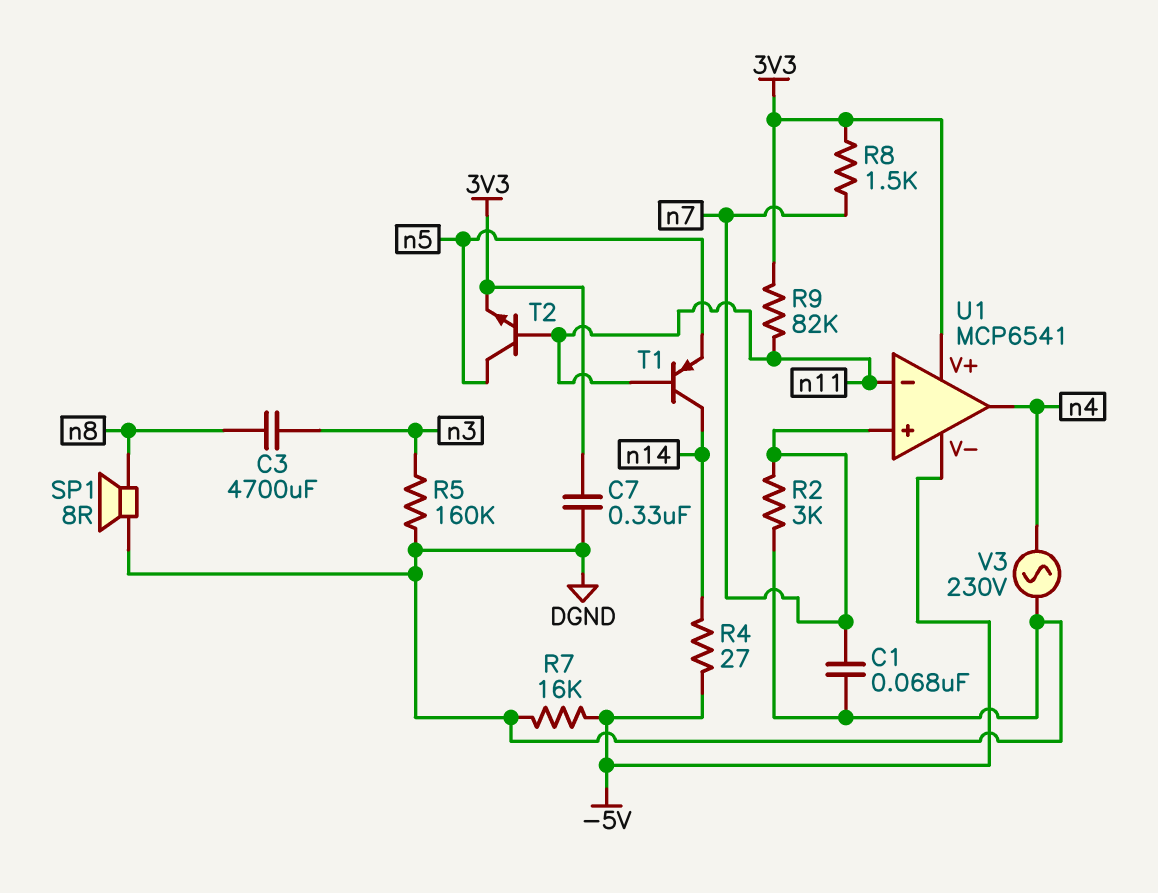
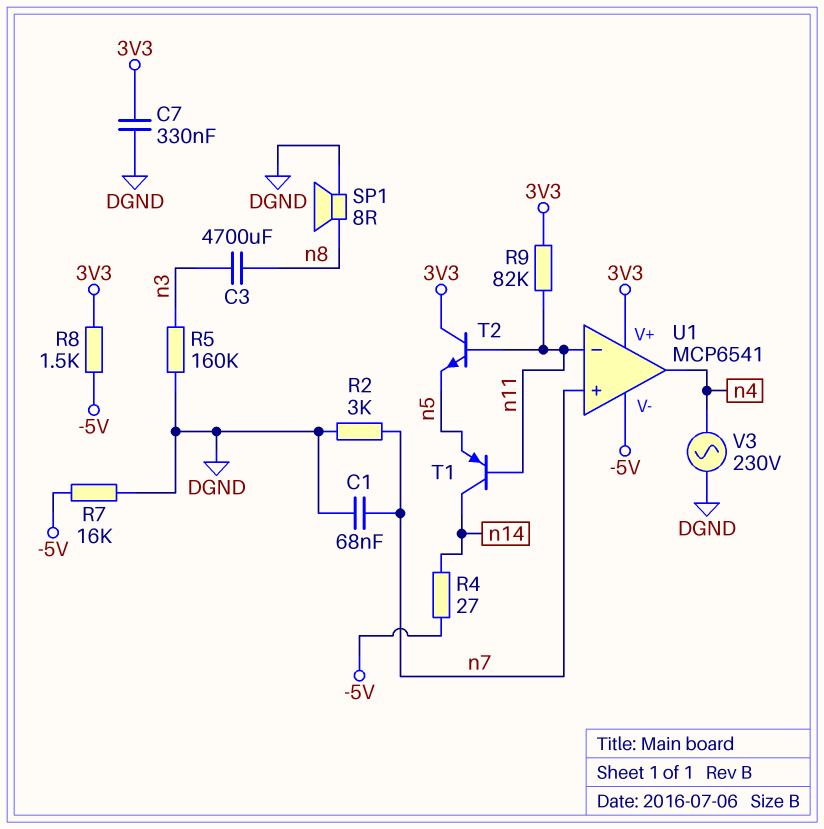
R8: 1.5k (3V3, n7) -> 1.5k (-5V, 3V3)
T2: NPN (B n11, C n5, E 3V3) -> NPN (B n11, C 3V3, E n5)

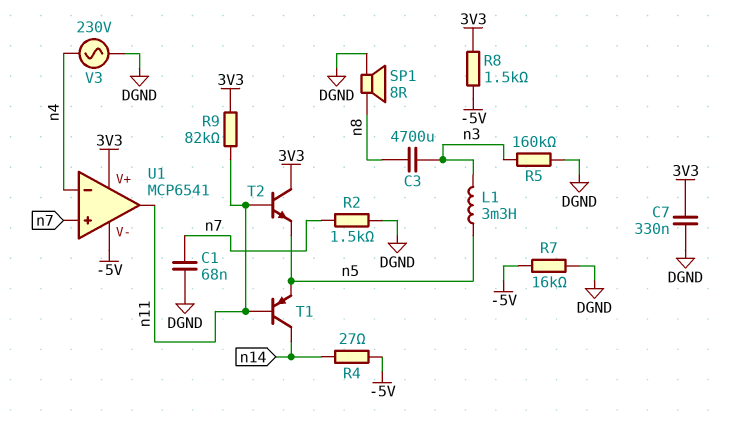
L1: none -> 3.3mH (n3, n5)
R2: 3k (DGND, n7) -> 1.5k (DGND, n7)
U1 pin in-: n11 -> n4
U1 pin out: n4 -> n11

